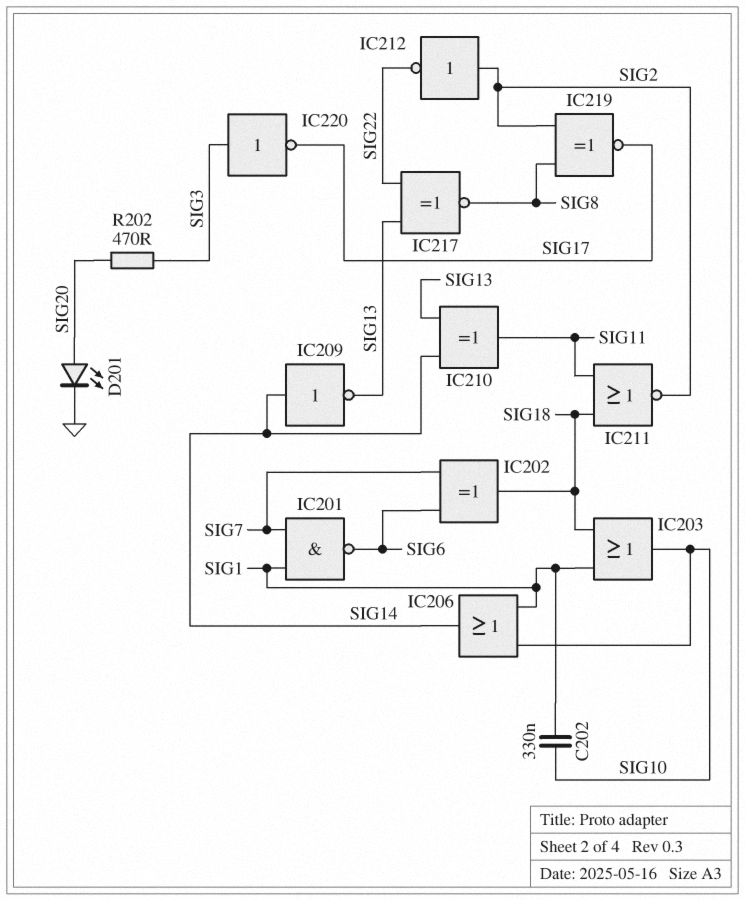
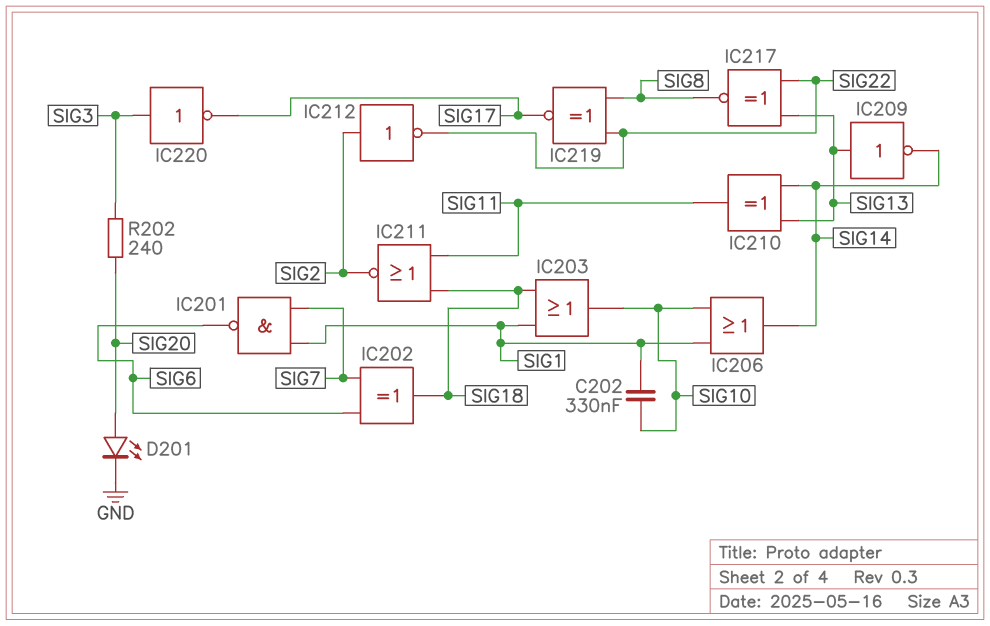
IC209: NOT (in SIG14, out SIG13) -> NOT (in SIG13, out SIG14)
IC219: XNOR (in SIG2, in SIG8, out SIG17) -> XNOR (in SIG8, in SIG22, out SIG17)
R202: 470 (SIG3, SIG20) -> 240 (SIG3, SIG20)

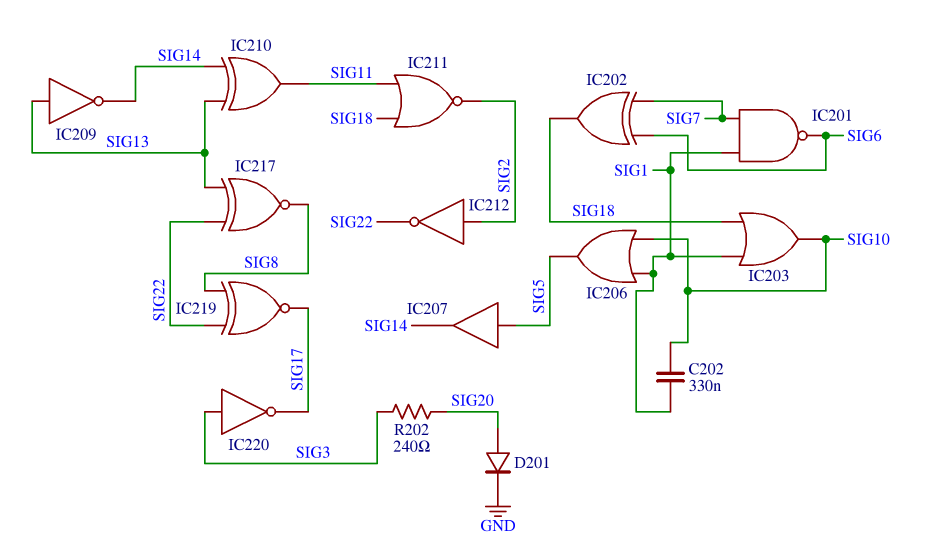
D201: LED (A SIG20, K GND) -> diode (A SIG20, K GND)
IC206: OR (in SIG1, in SIG10, out SIG14) -> OR (in SIG1, in SIG10, out SIG5)
IC207: none -> buffer (in SIG5, out SIG14)

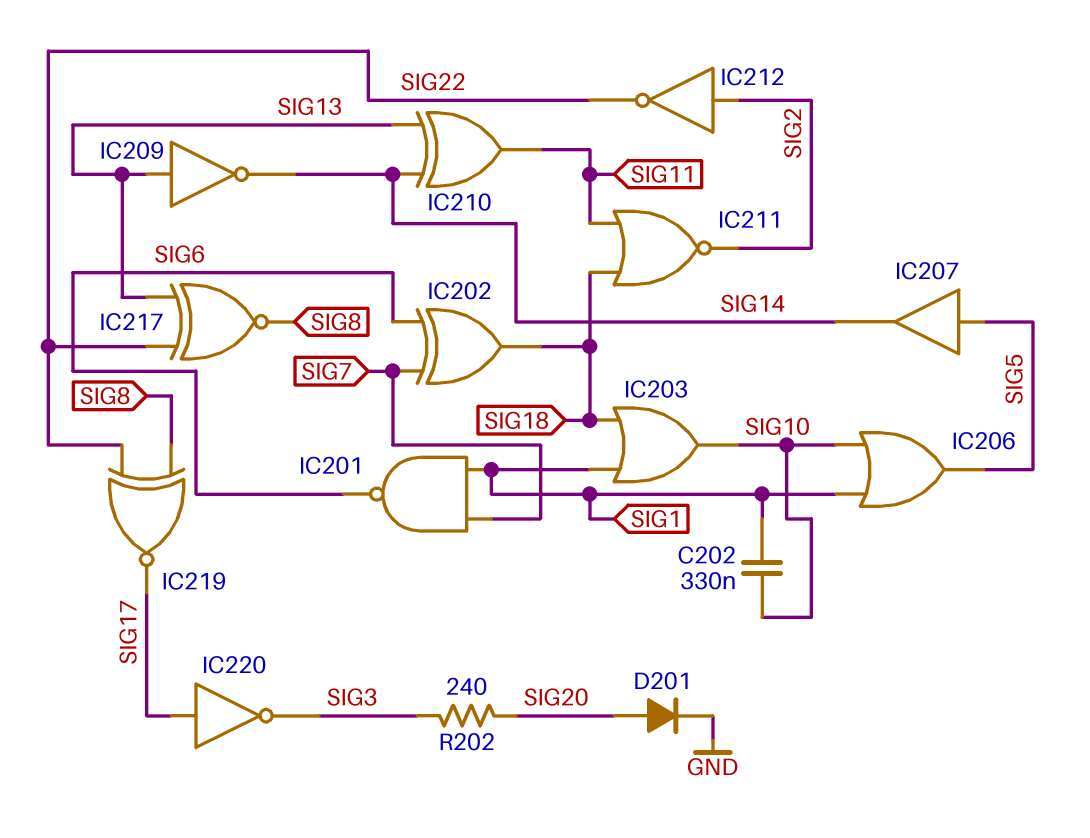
IC220: NOT (in SIG3, out SIG17) -> NOT (in SIG17, out SIG3)

